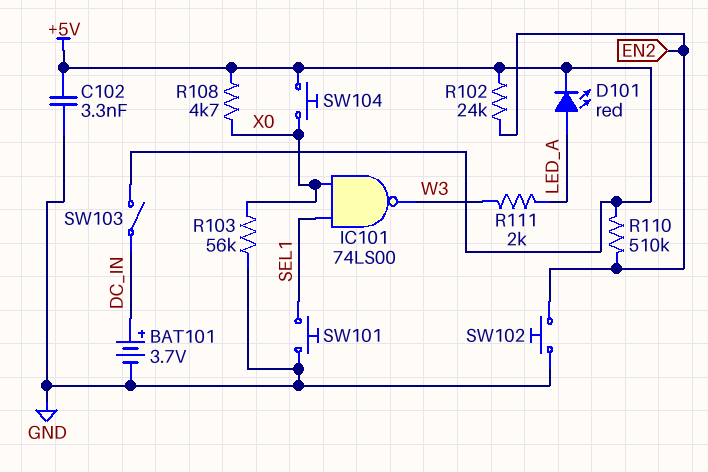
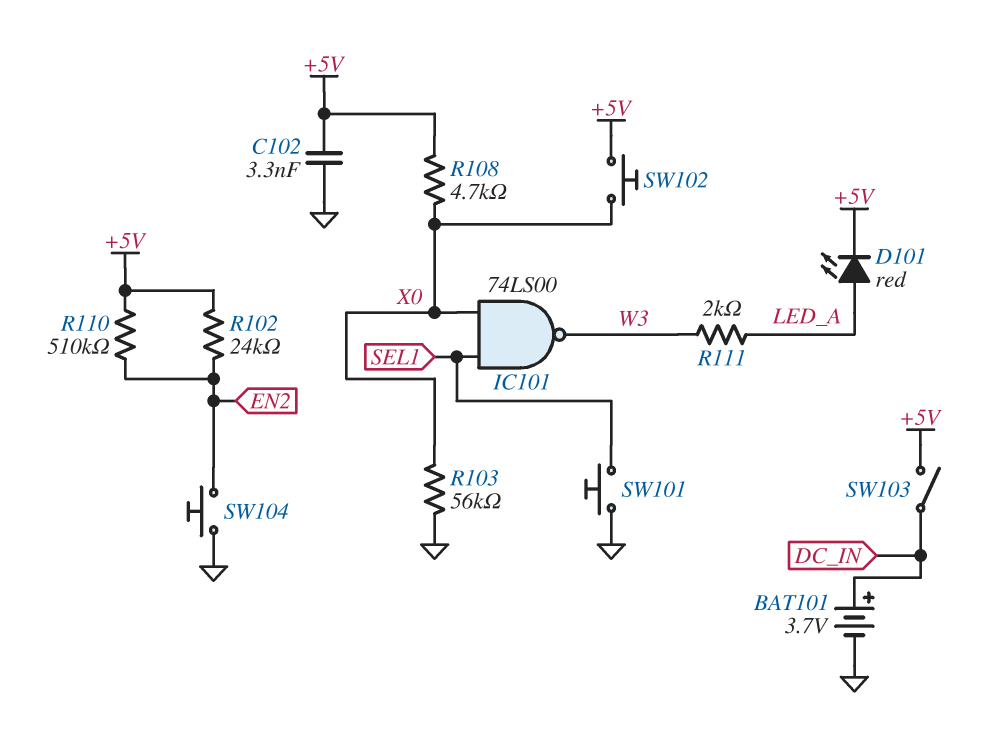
SW102: button (EN2, GND) -> button (+5V, X0)
SW104: button (+5V, X0) -> button (EN2, GND)

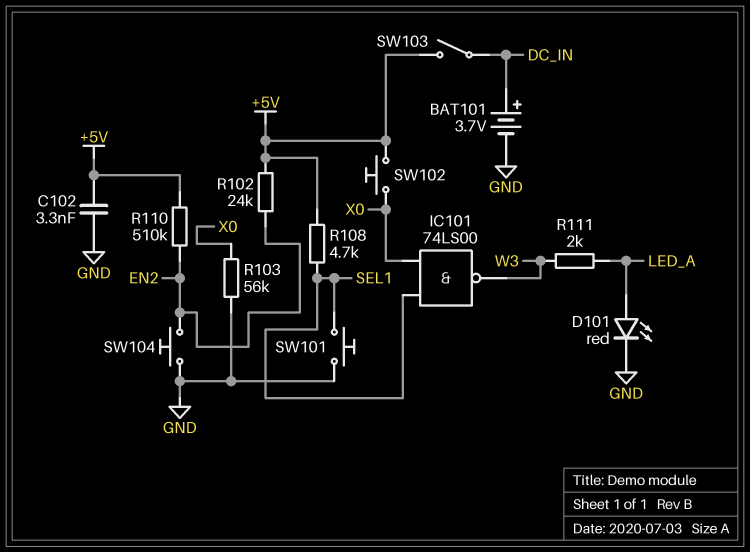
D101: LED red (A LED_A, K +5V) -> LED red (A LED_A, K GND)
R108: 4.7k (+5V, X0) -> 4.7k (+5V, SEL1)

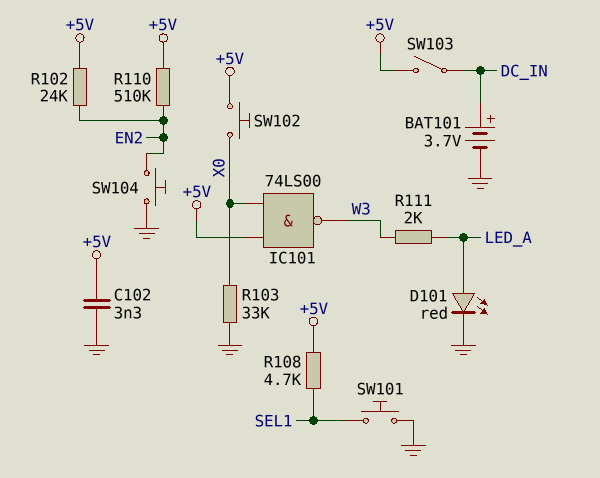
IC101: NAND 74LS00 (in SEL1, in X0, out W3) -> NAND 74LS00 (in +5V, in X0, out W3)
R103: 56k (GND, X0) -> 33k (GND, X0)

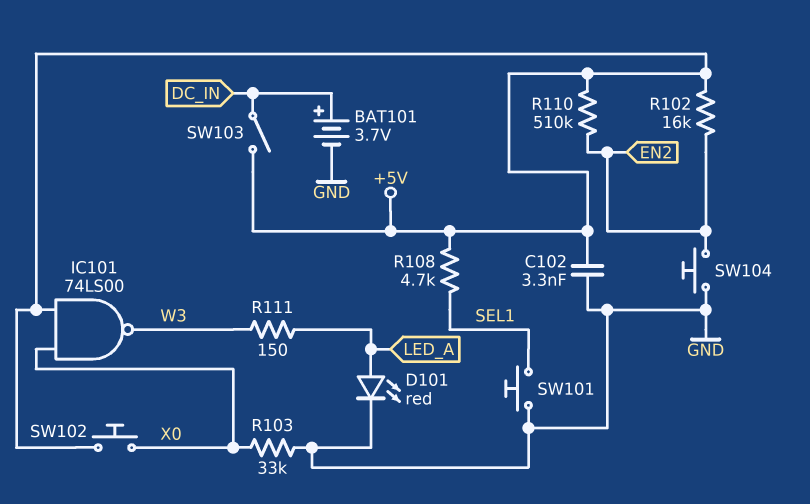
R102: 24k (+5V, EN2) -> 16k (+5V, EN2)
R111: 2k (LED_A, W3) -> 150 (LED_A, W3)

